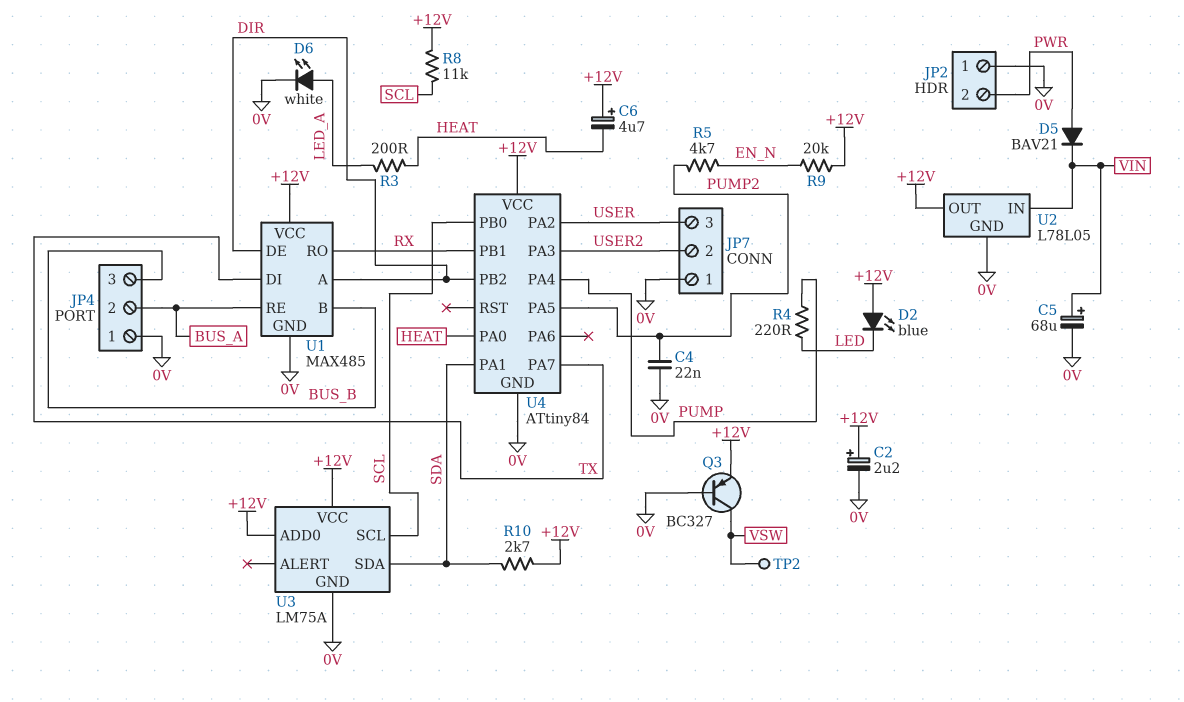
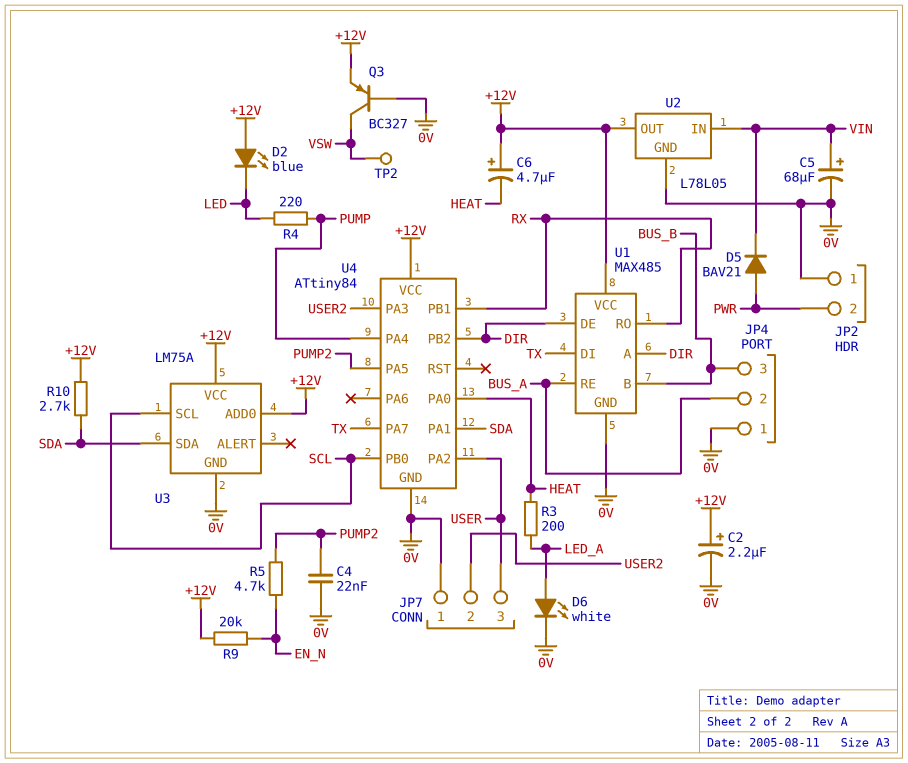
R8: 11k (+12V, SCL) -> none

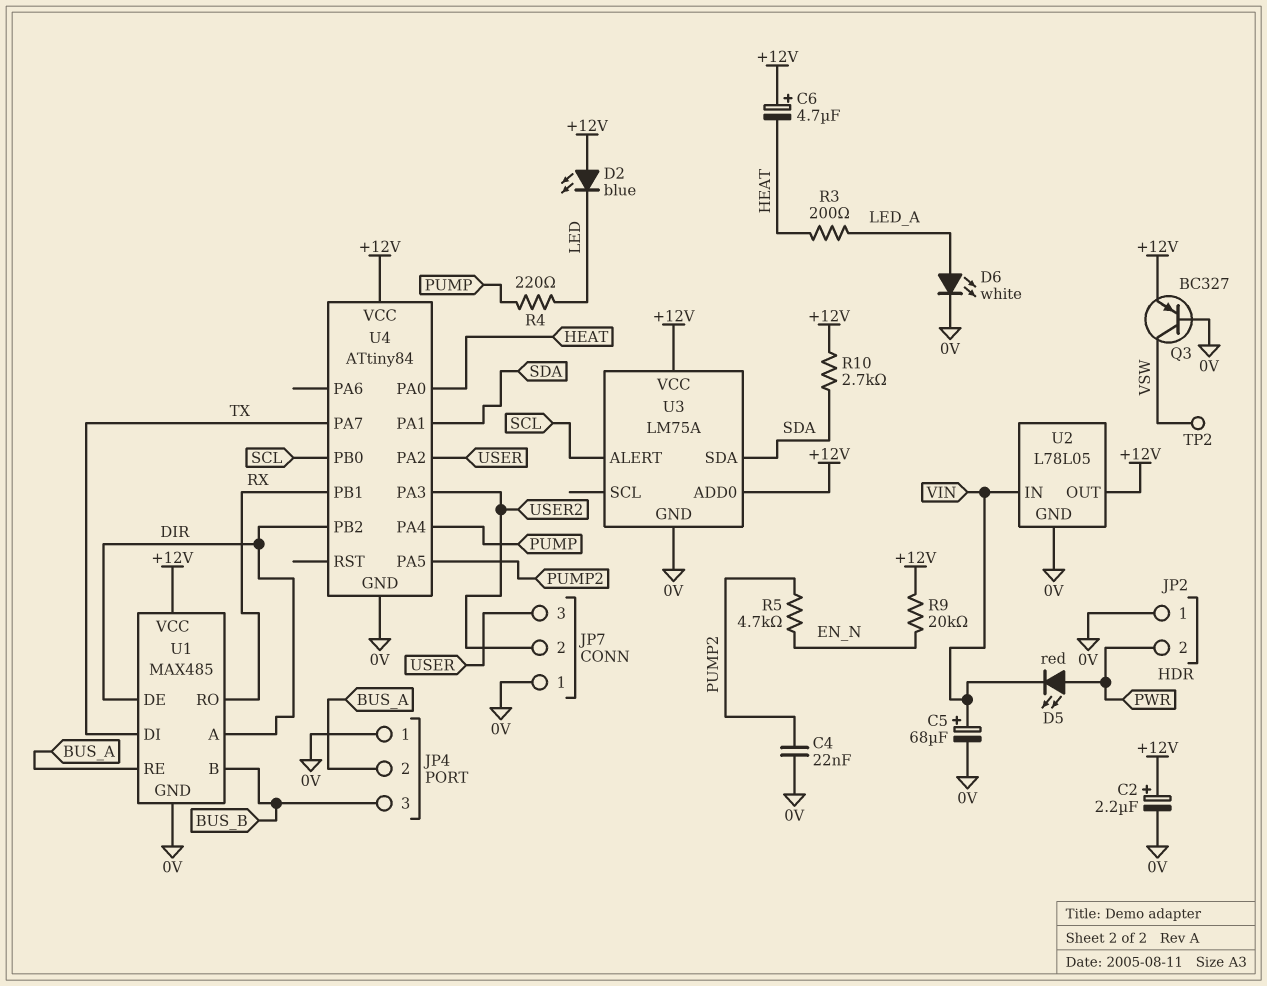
D5: diode BAV21 (A PWR, K VIN) -> LED red (A PWR, K VIN)
U3 pin ALERT: none -> SCL
U3 pin SCL: SCL -> none

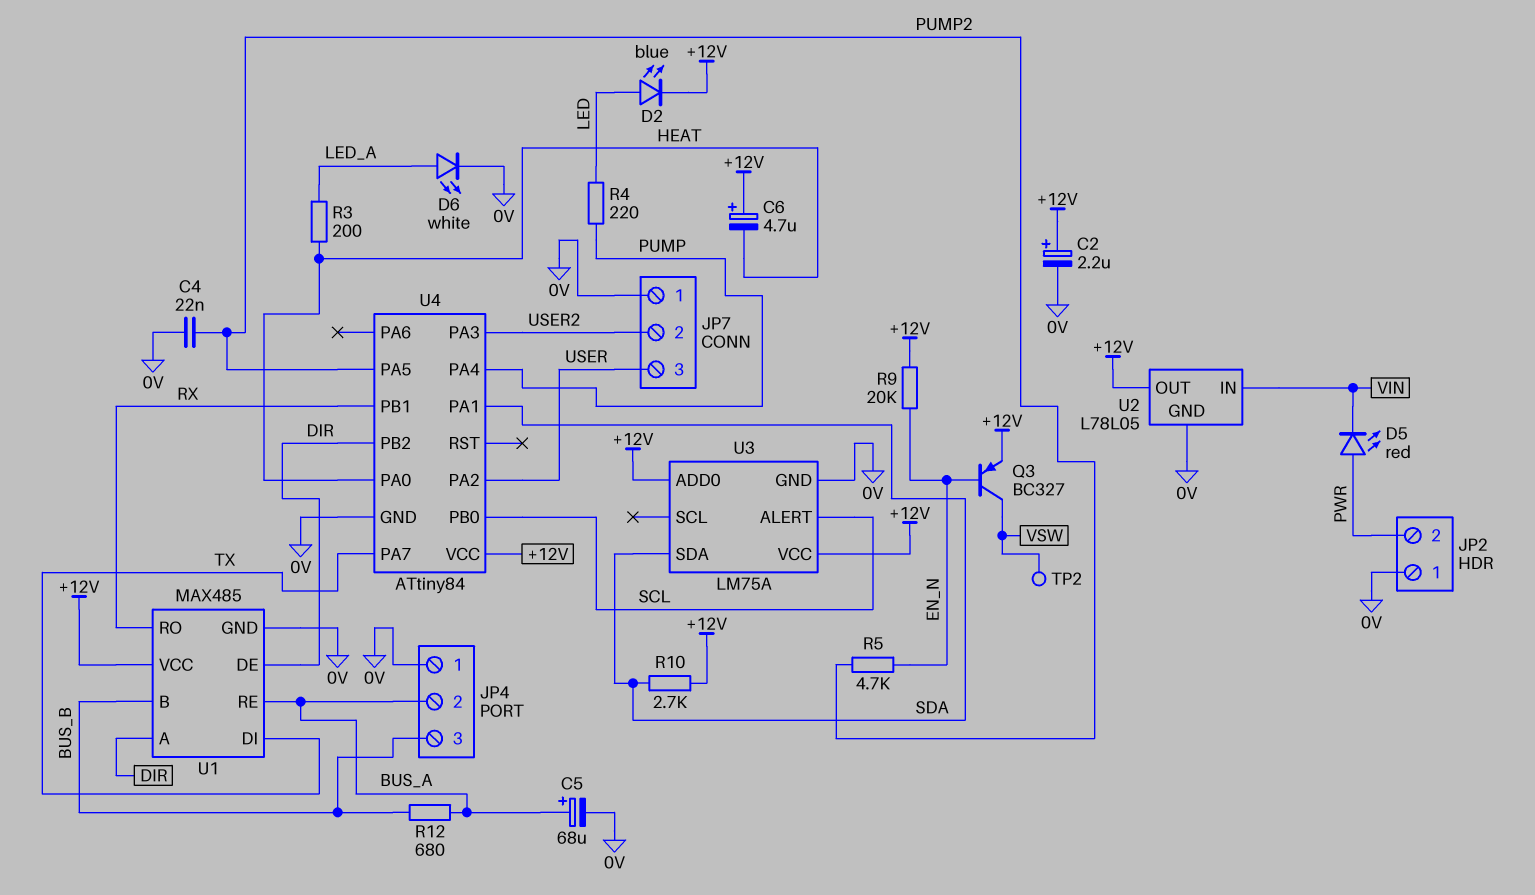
C5: 68uF (plus VIN, minus 0V) -> 68uF (plus BUS_A, minus 0V)
D2: LED blue (A +12V, K LED) -> LED blue (A LED, K +12V)
Q3: PNP BC327 (B 0V, C VSW, E +12V) -> PNP BC327 (B EN_N, C VSW, E +12V)
R12: none -> 680 (BUS_A, BUS_B)

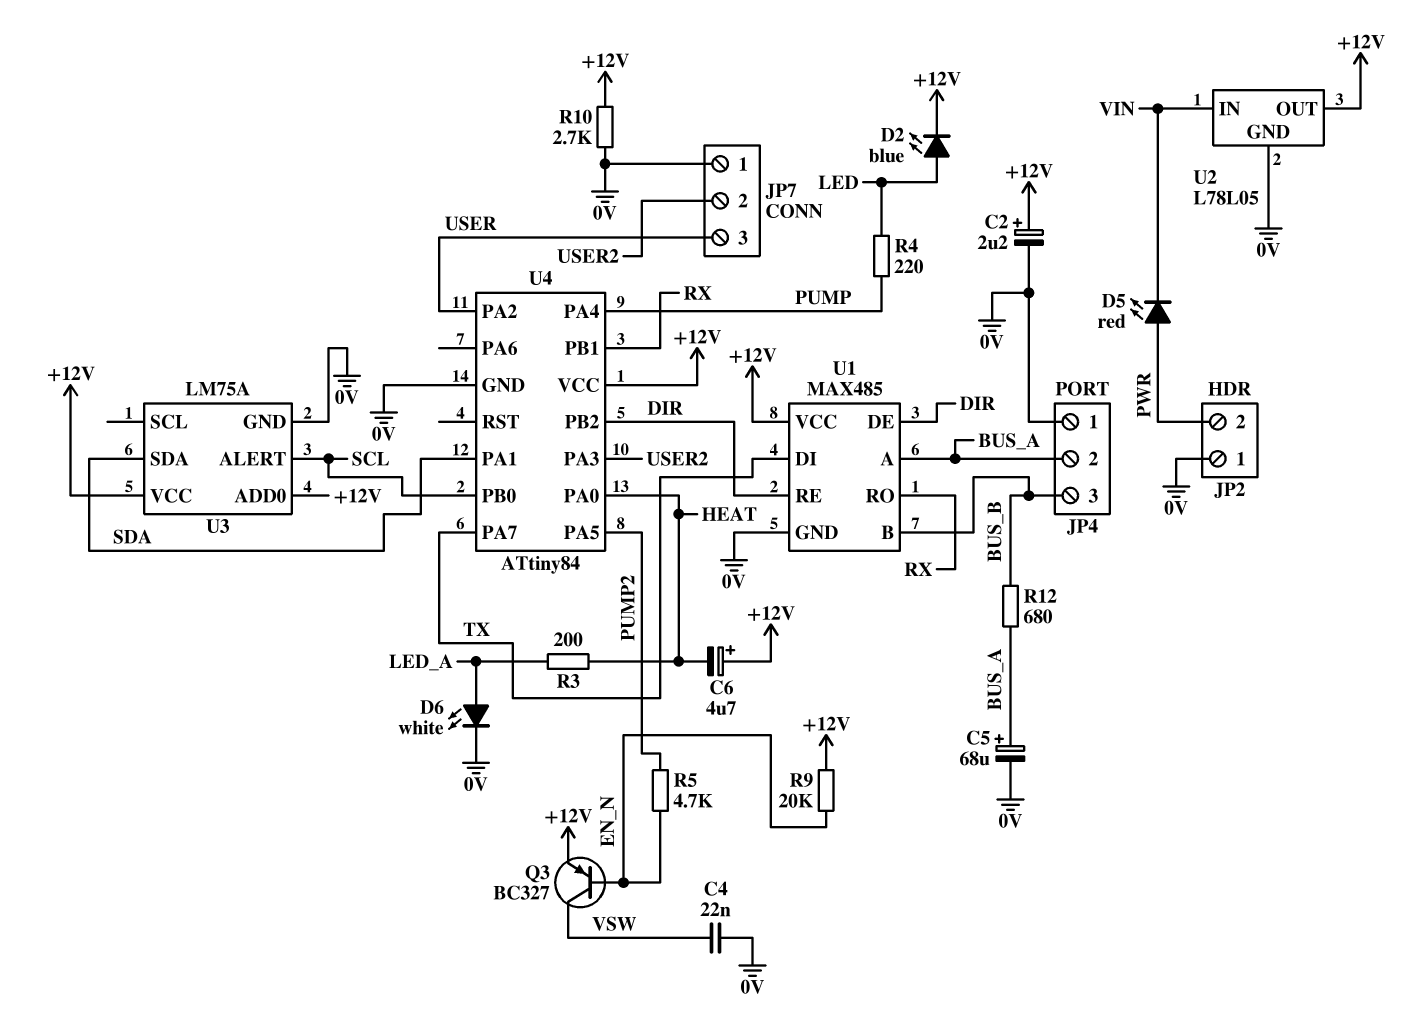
C4: 22nF (0V, PUMP2) -> 22nF (0V, VSW)
R10: 2.7k (+12V, SDA) -> 2.7k (+12V, 0V)
TP2: test point (VSW) -> none
U1 pin A: DIR -> BUS_A
U1 pin RE: BUS_A -> DIR

